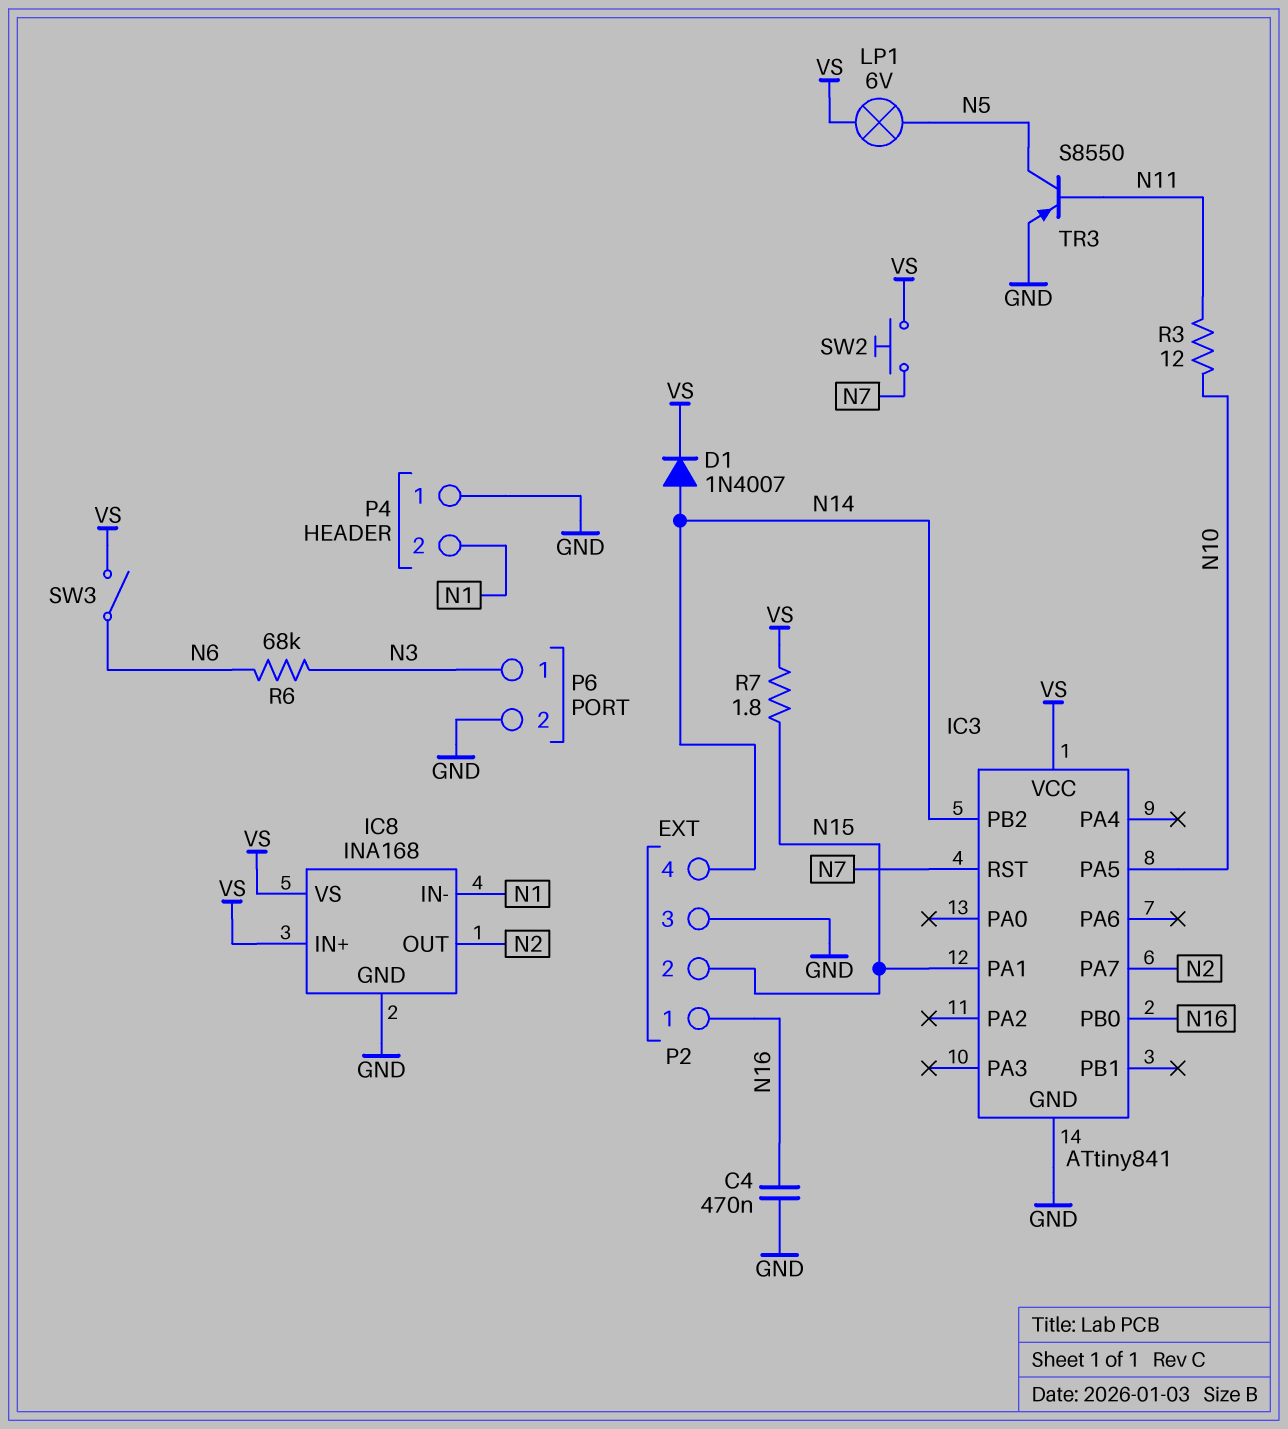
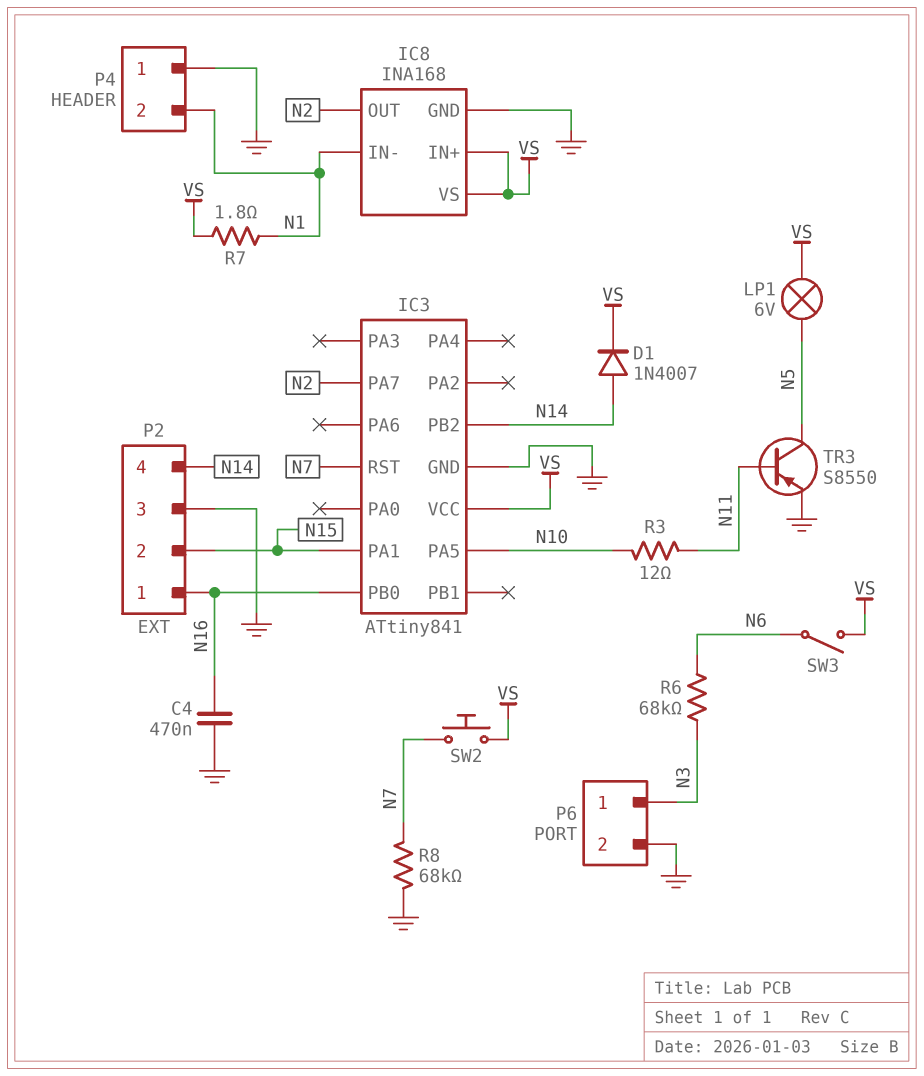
R7: 1.8 (N15, VS) -> 1.8 (N1, VS)
R8: none -> 68k (GND, N7)

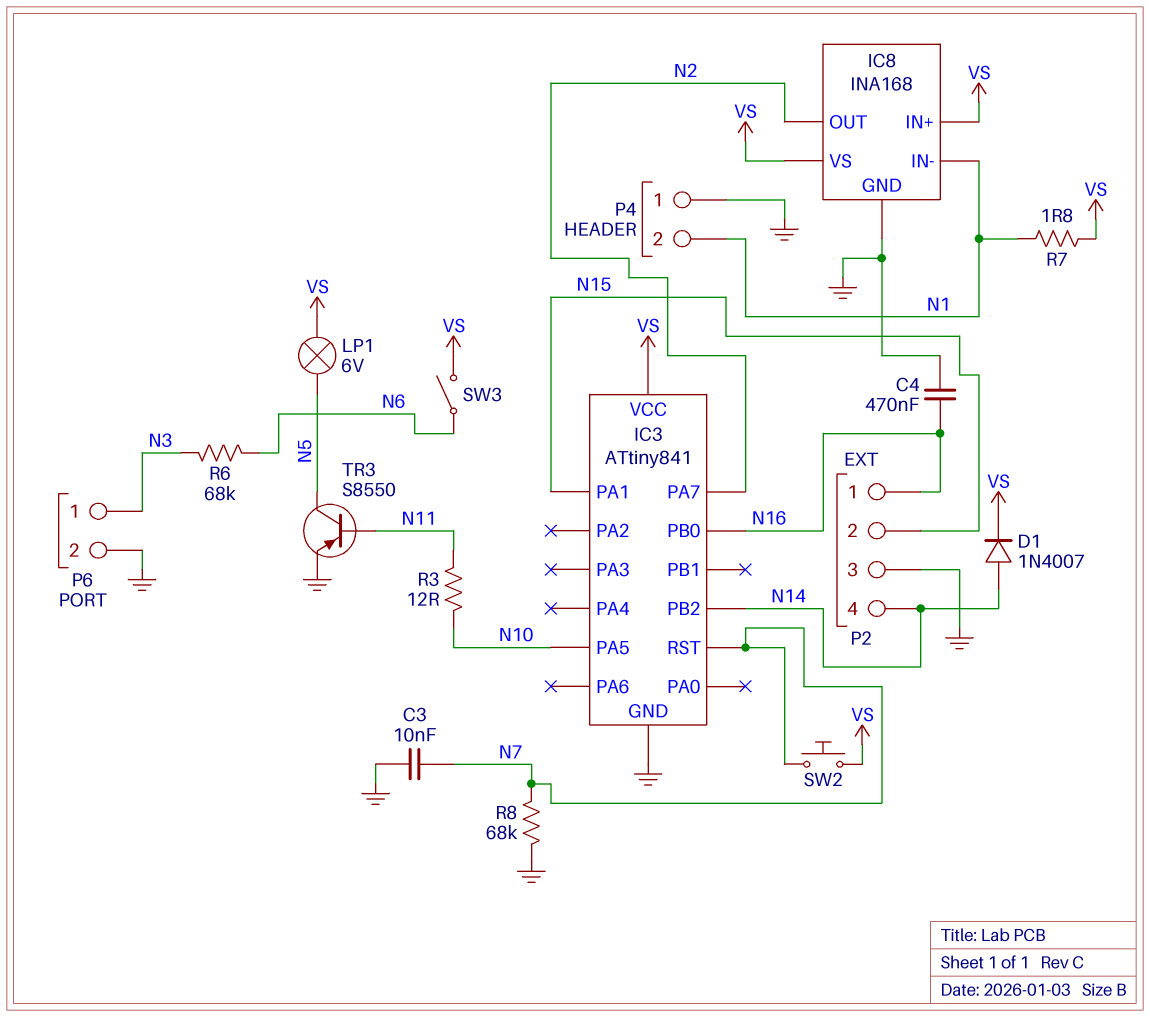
C3: none -> 10nF (GND, N7)

